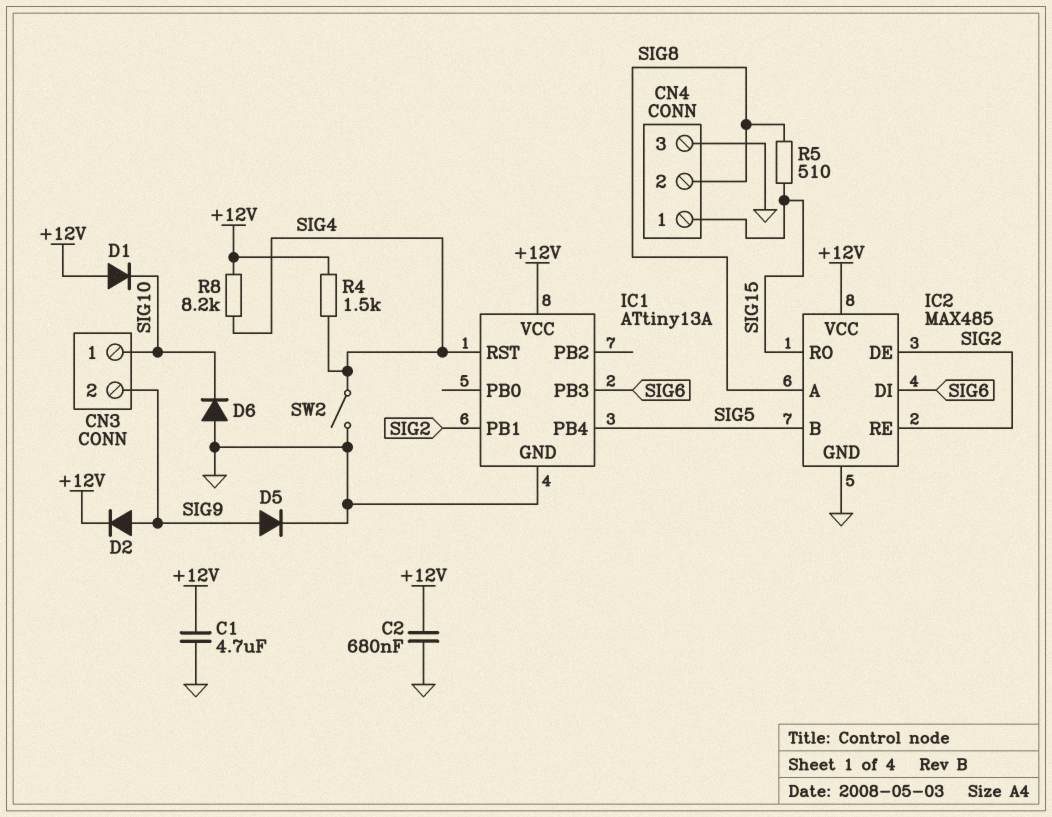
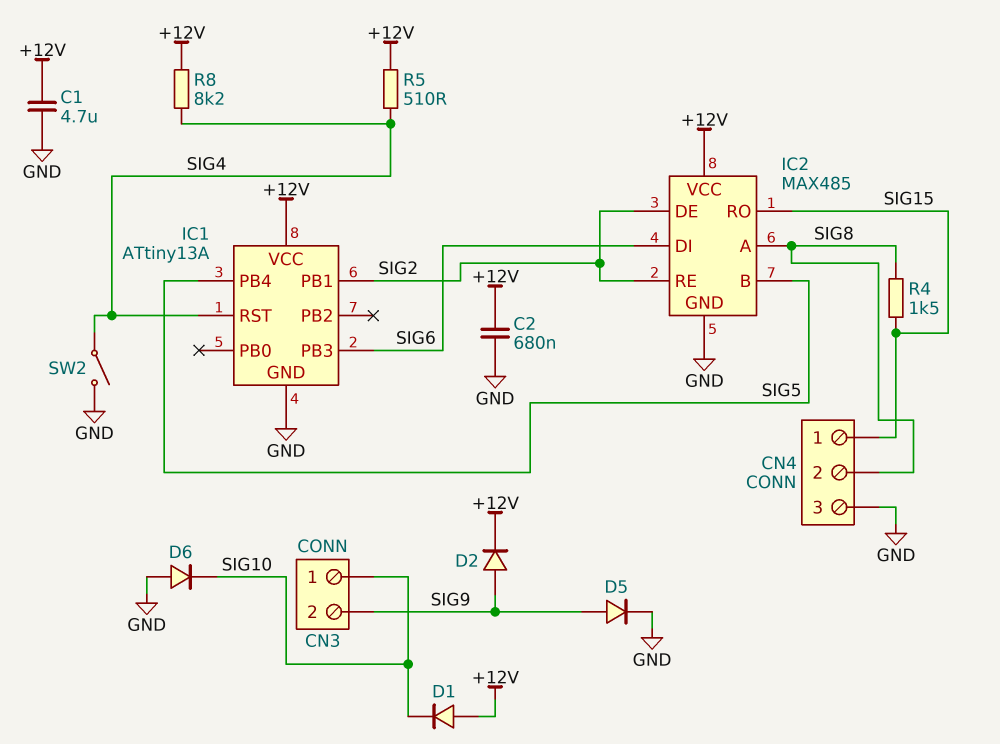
R4: 1.5k (+12V, SIG4) -> 1.5k (SIG8, SIG15)
R5: 510 (SIG8, SIG15) -> 510 (+12V, SIG4)

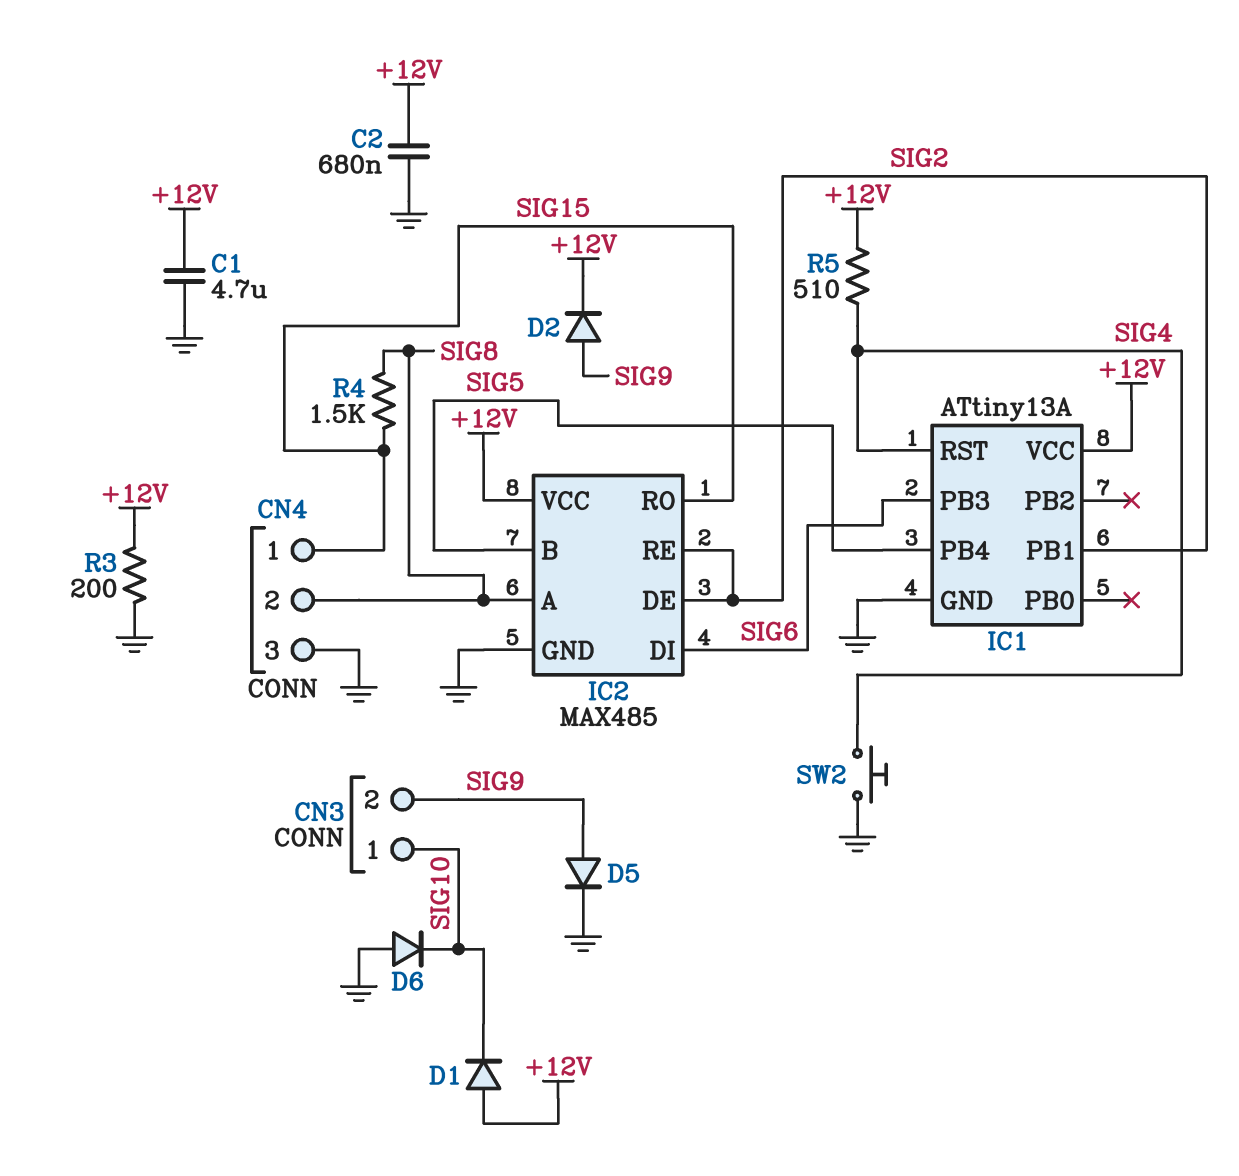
R3: none -> 200 (+12V, GND)
R8: 8.2k (+12V, SIG4) -> none
SW2: switch (GND, SIG4) -> button (GND, SIG4)

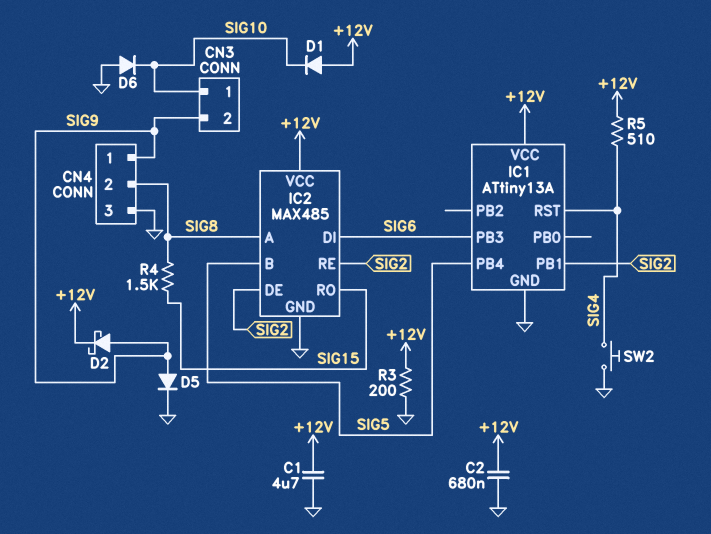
CN4 pin 1: SIG15 -> SIG9
D2: diode (A SIG9, K +12V) -> schottky (A SIG9, K +12V)

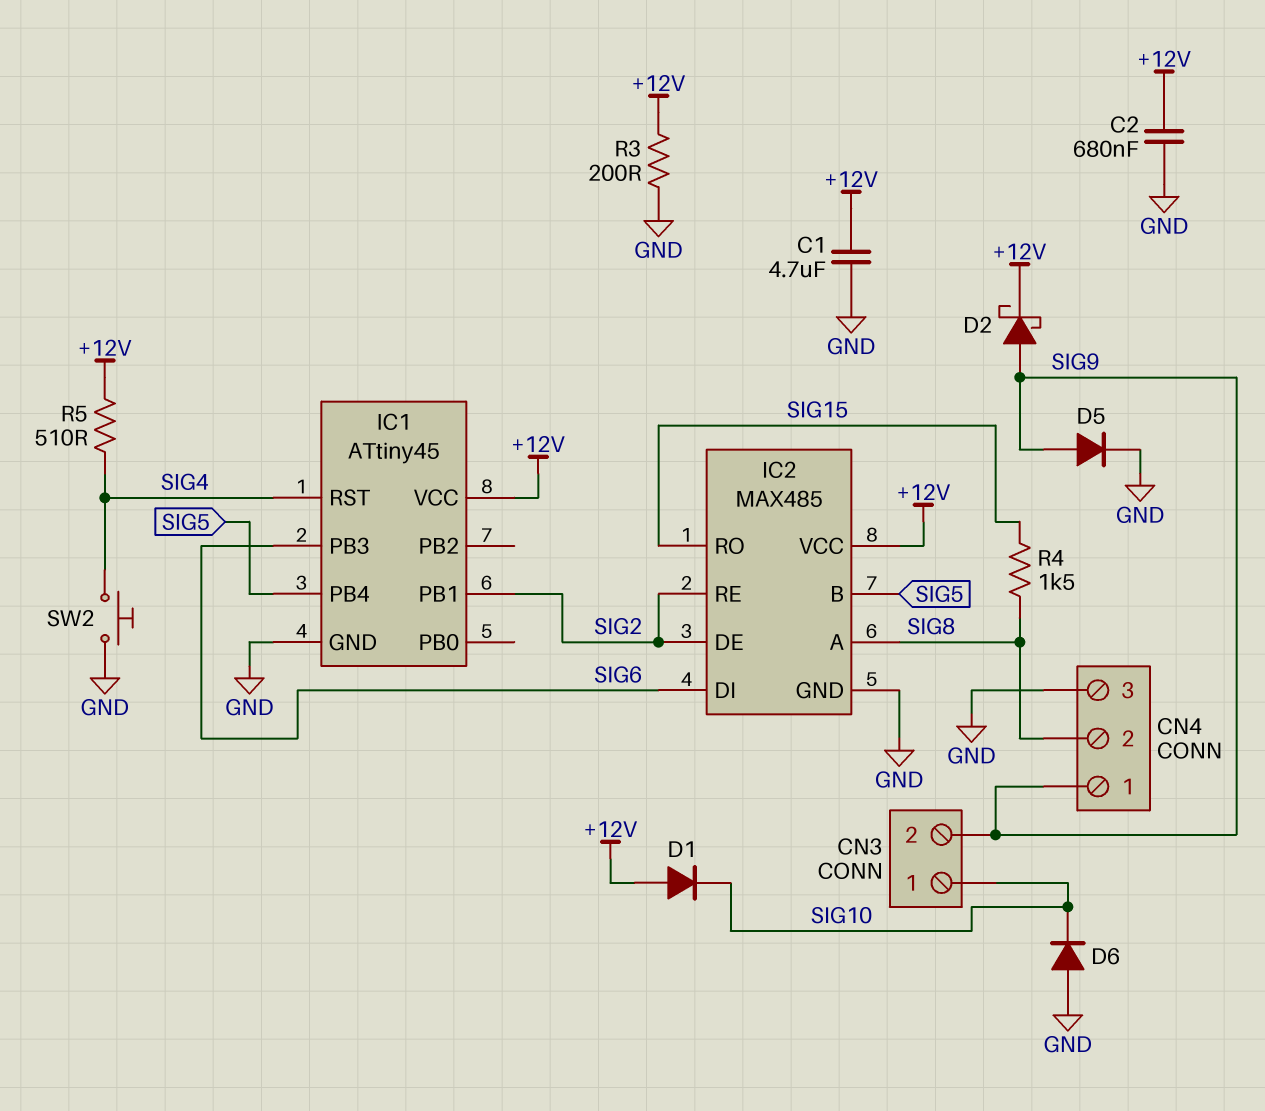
IC1: ATtiny13A -> ATtiny45

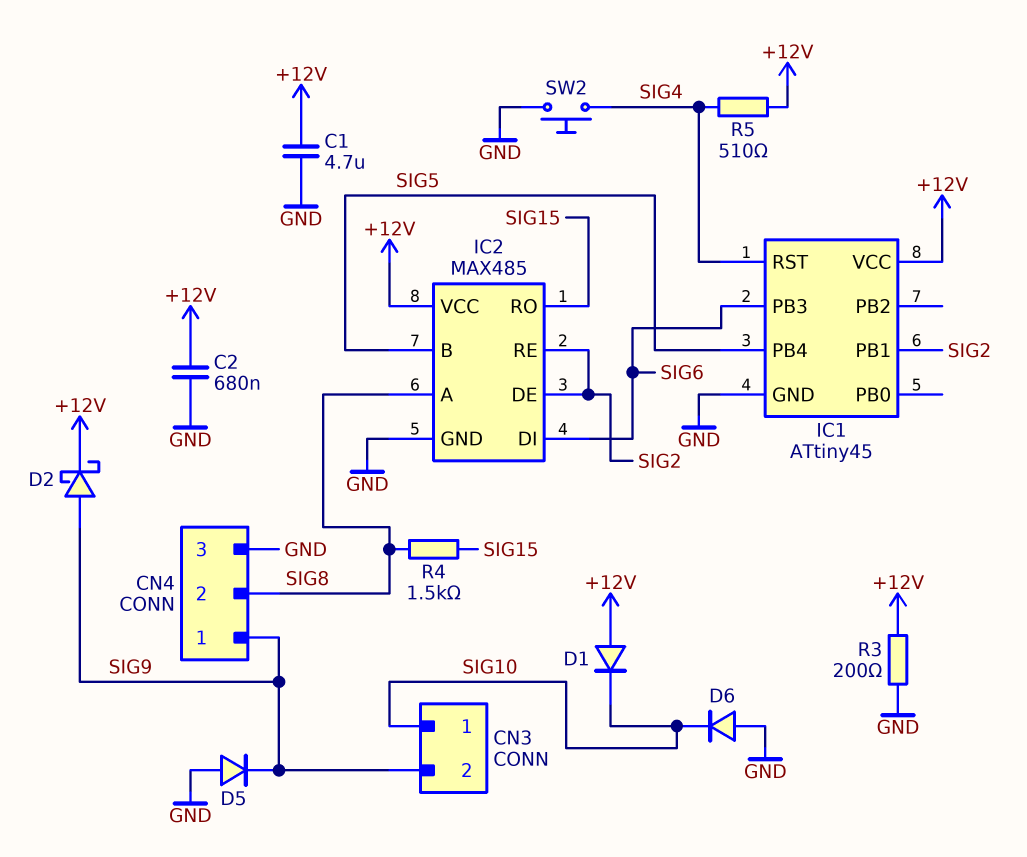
D5: diode (A SIG9, K GND) -> diode (A GND, K SIG9)

